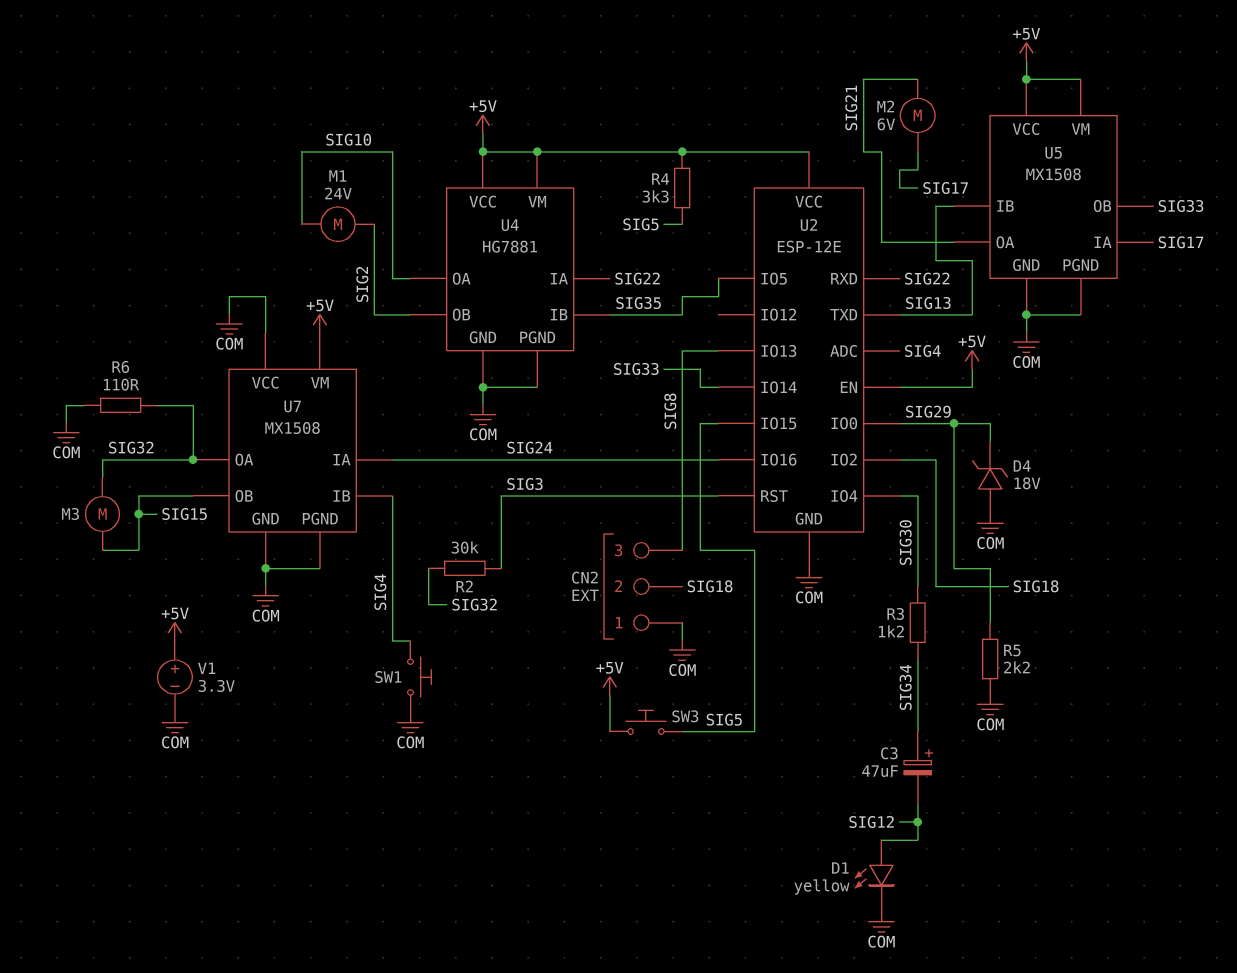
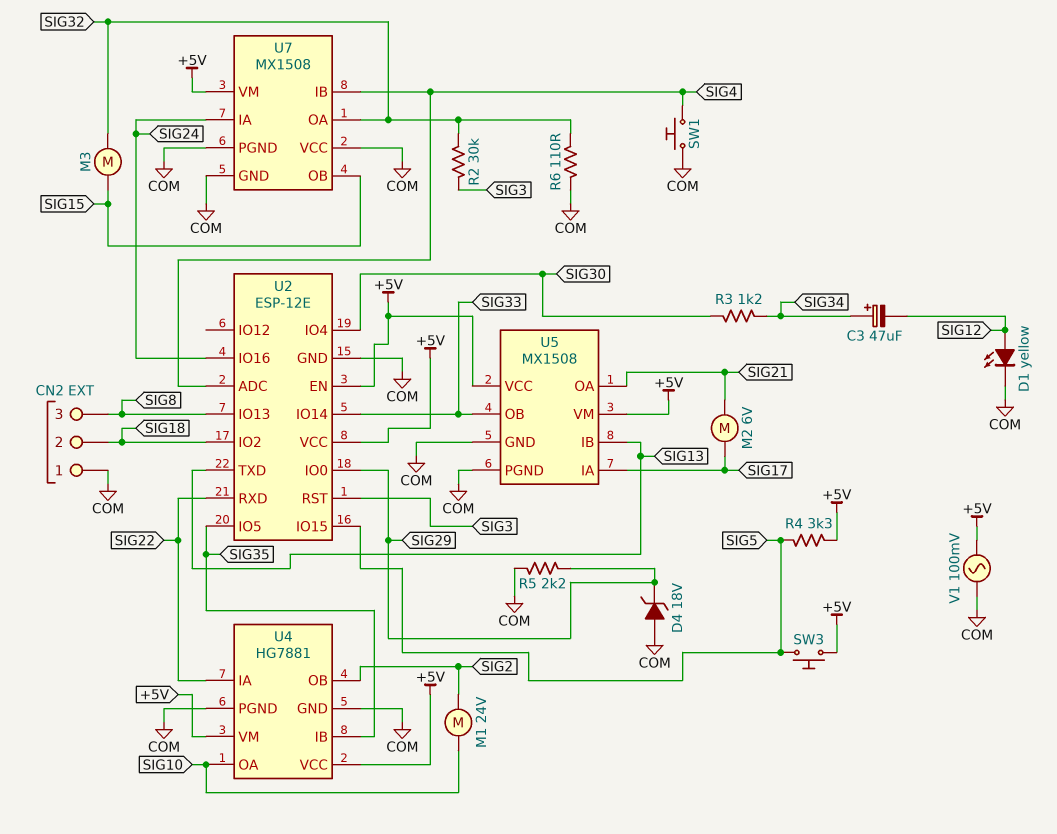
V1: 3.3V (plus +5V, minus COM) -> AC 100mV (+5V, COM)

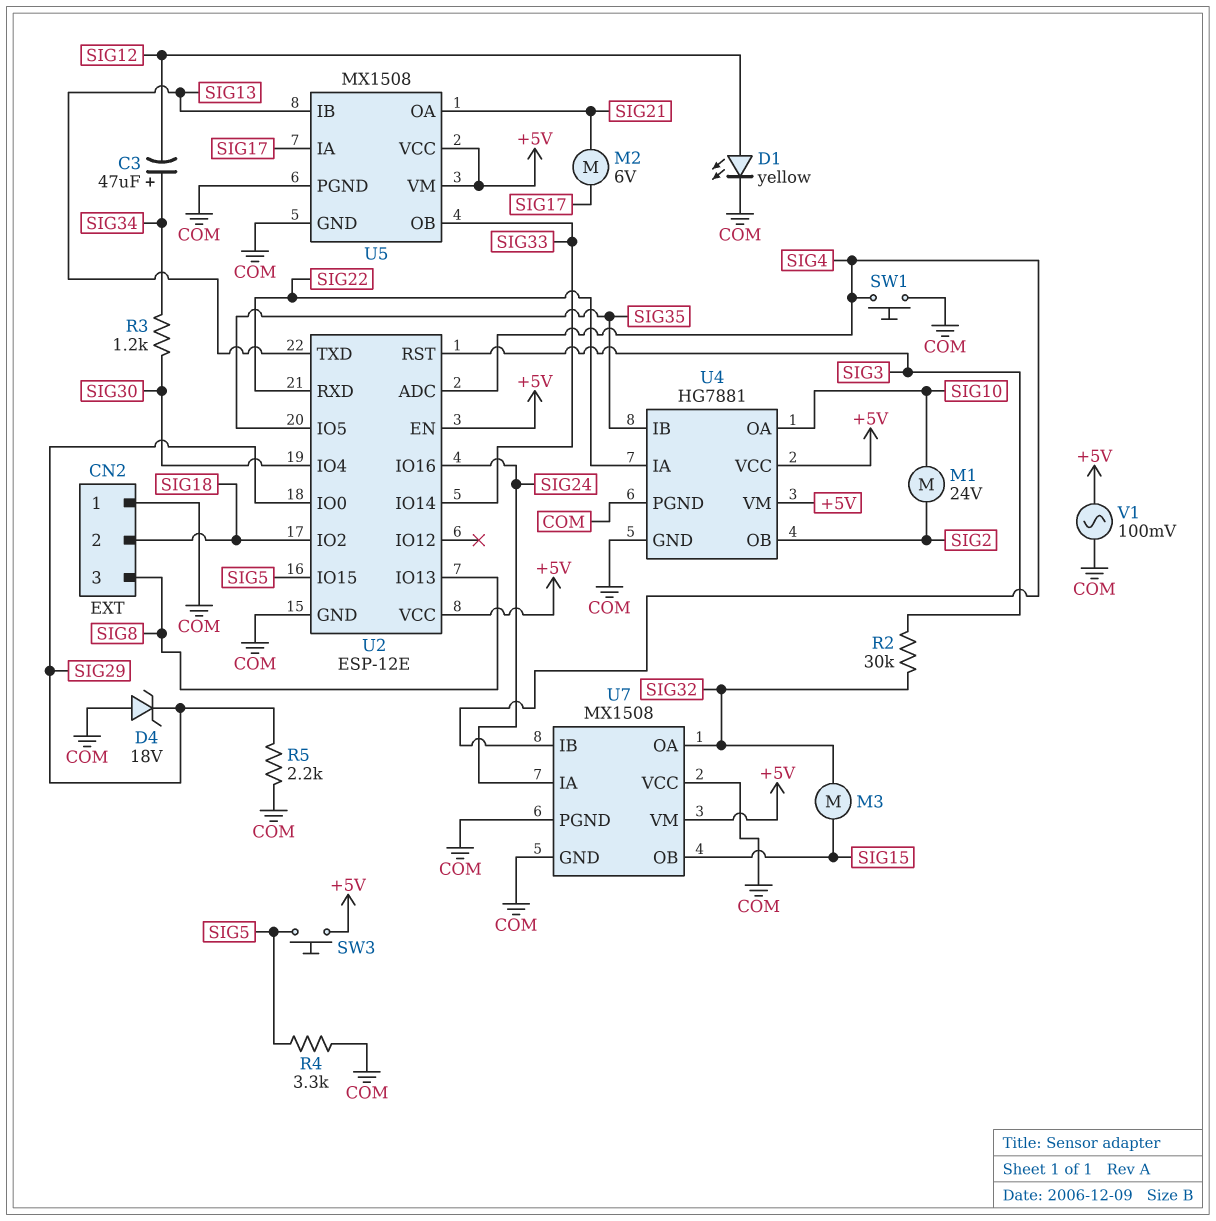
R4: 3.3k (+5V, SIG5) -> 3.3k (COM, SIG5)
R6: 110 (COM, SIG32) -> none

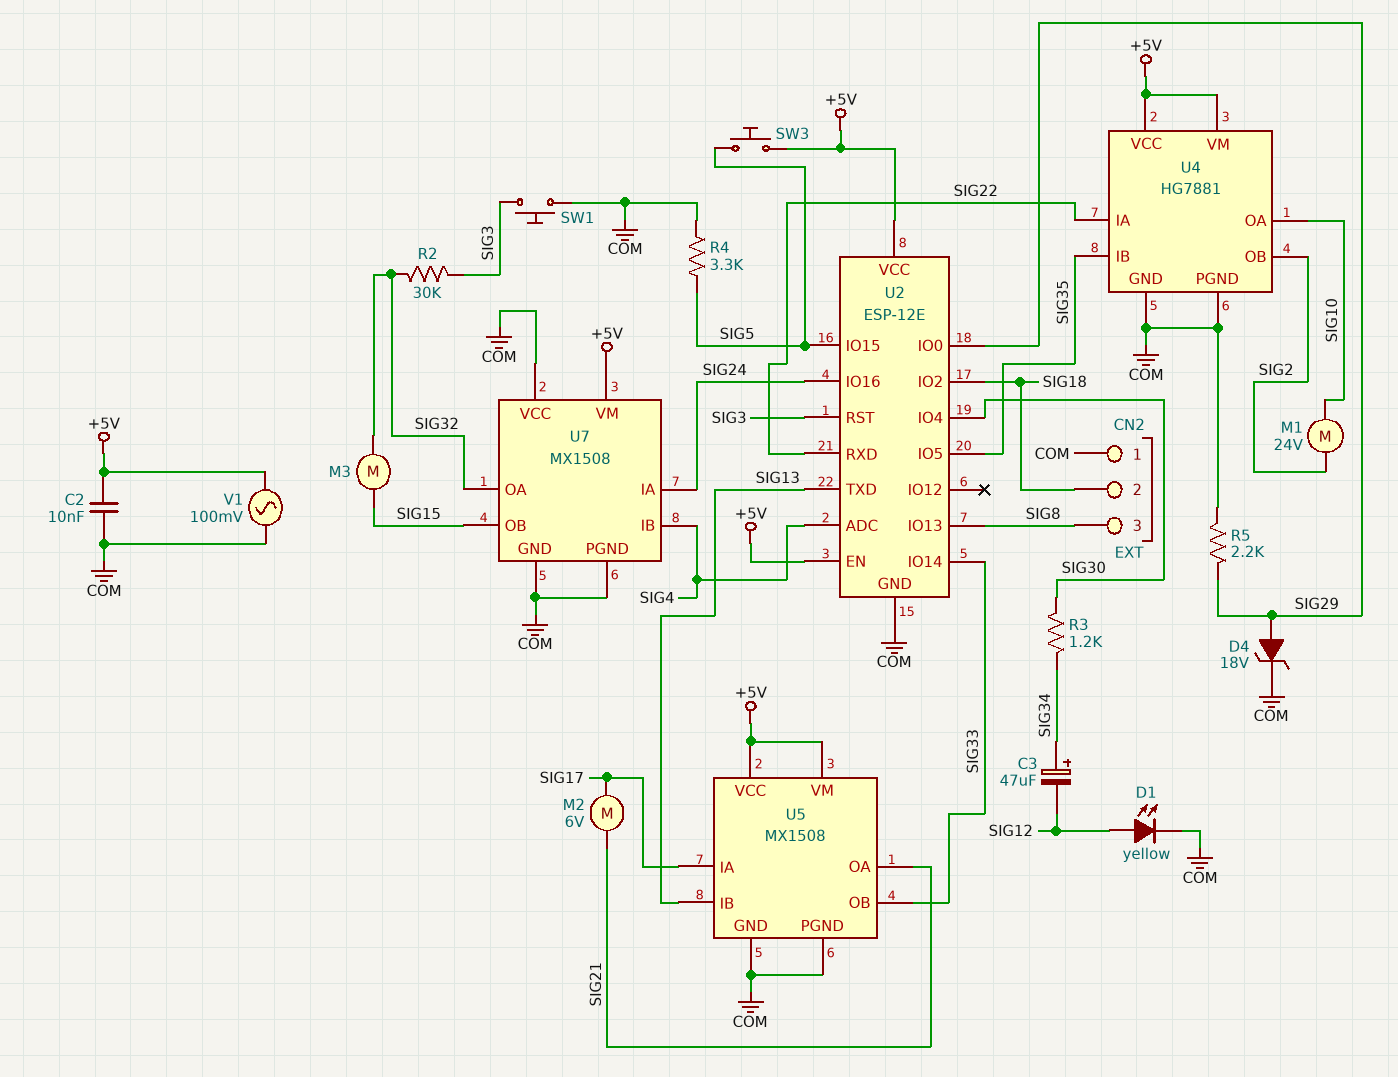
C2: none -> 10nF (+5V, COM)
D4: zener 18V (A COM, K SIG29) -> zener 18V (A SIG29, K COM)
SW1: button (COM, SIG4) -> button (COM, SIG3)

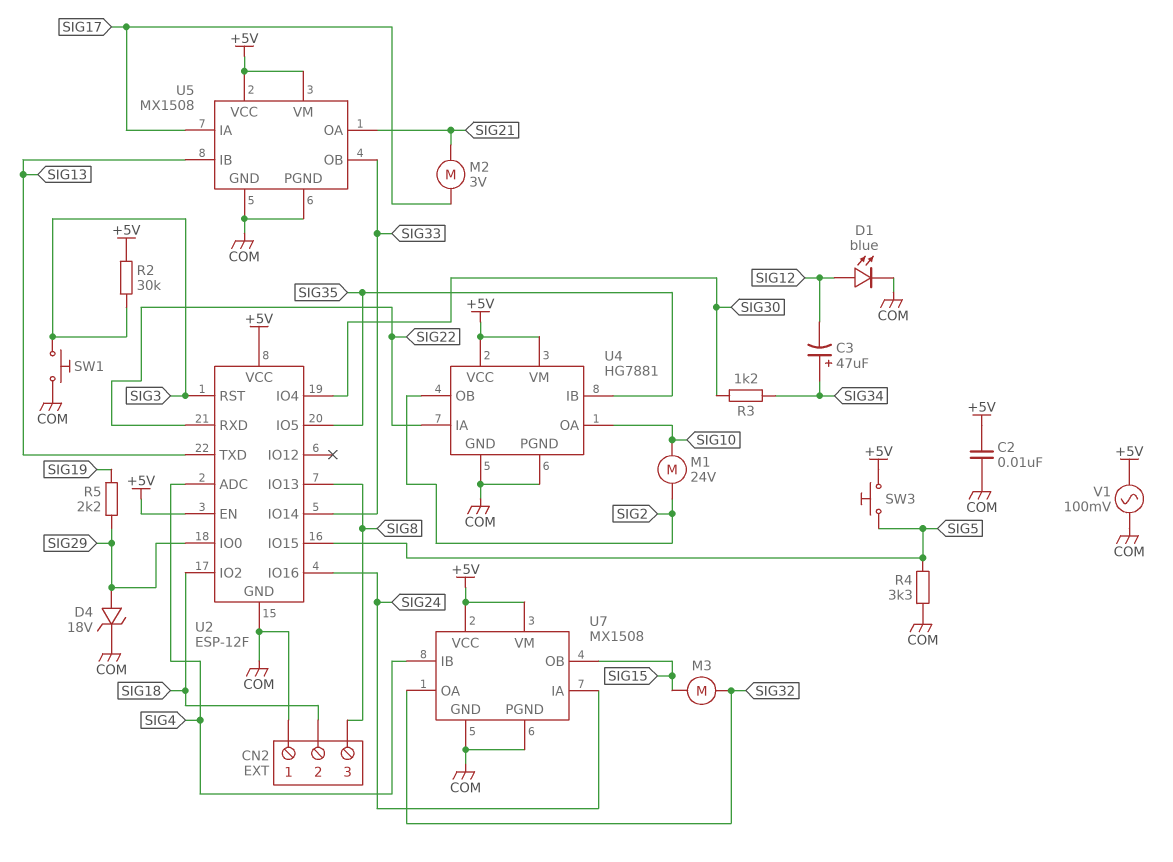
D1: LED yellow (A SIG12, K COM) -> LED blue (A SIG12, K COM)
M2: motor 6V (SIG17, SIG21) -> motor 3V (SIG17, SIG21)
R2: 30k (SIG3, SIG32) -> 30k (+5V, SIG3)
R5: 2.2k (COM, SIG29) -> 2.2k (SIG19, SIG29)
U2: ESP-12E -> ESP-12F
U7 pin VCC: COM -> +5V

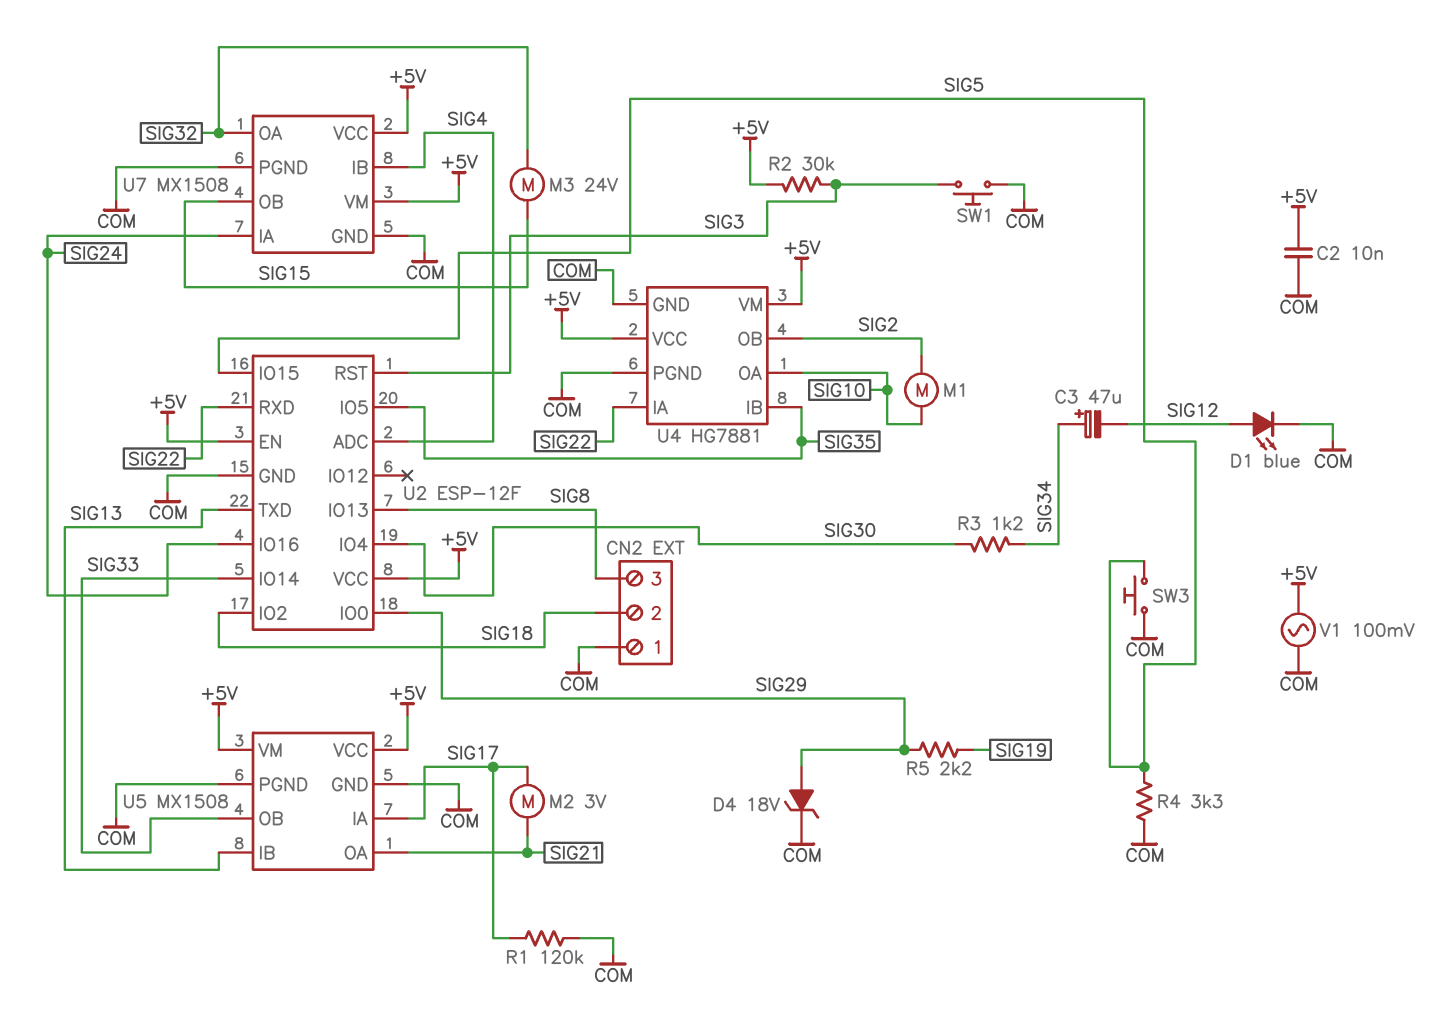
M1: motor 24V (SIG2, SIG10) -> motor (SIG2, SIG10)
M3: motor (SIG15, SIG32) -> motor 24V (SIG15, SIG32)
R1: none -> 120k (COM, SIG17)
SW3: button (+5V, SIG5) -> button (COM, SIG5)

